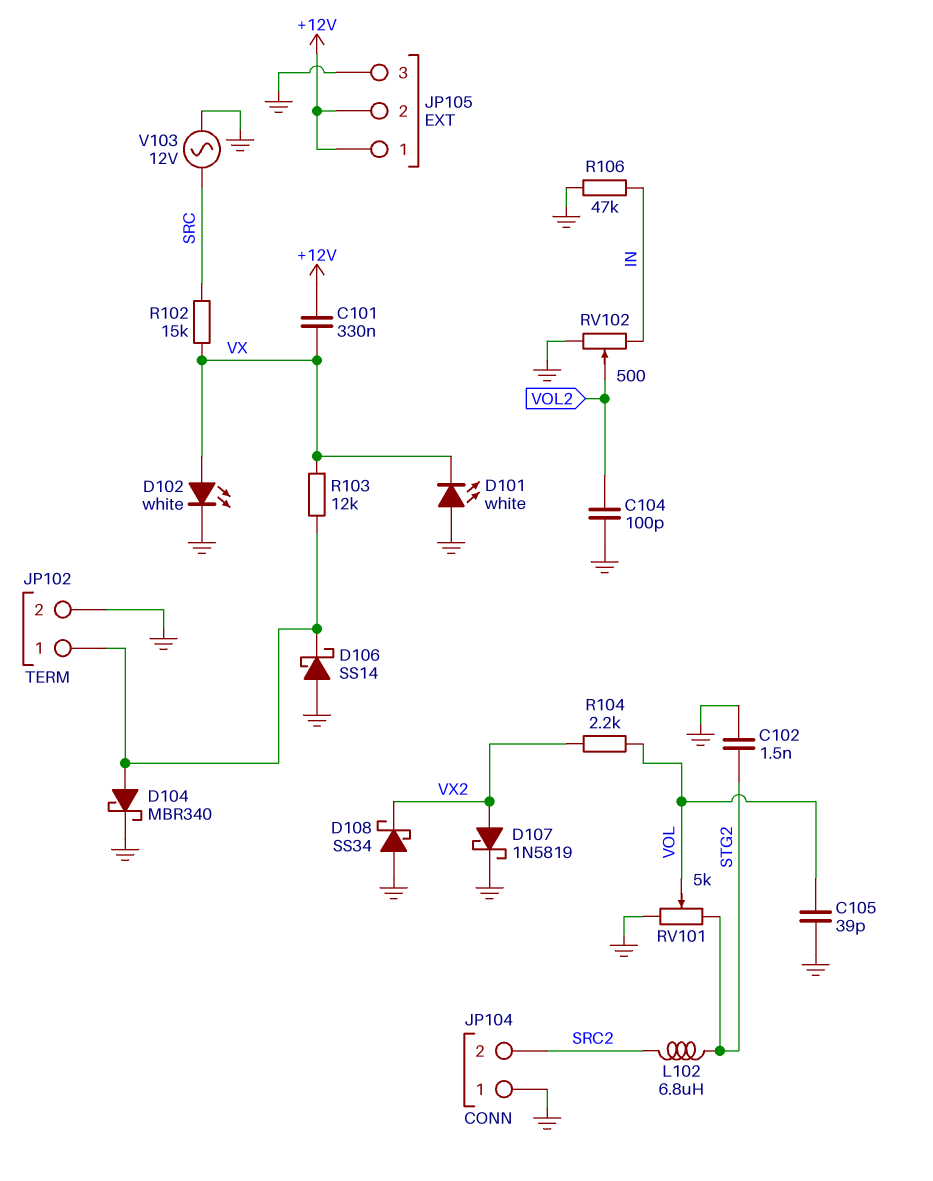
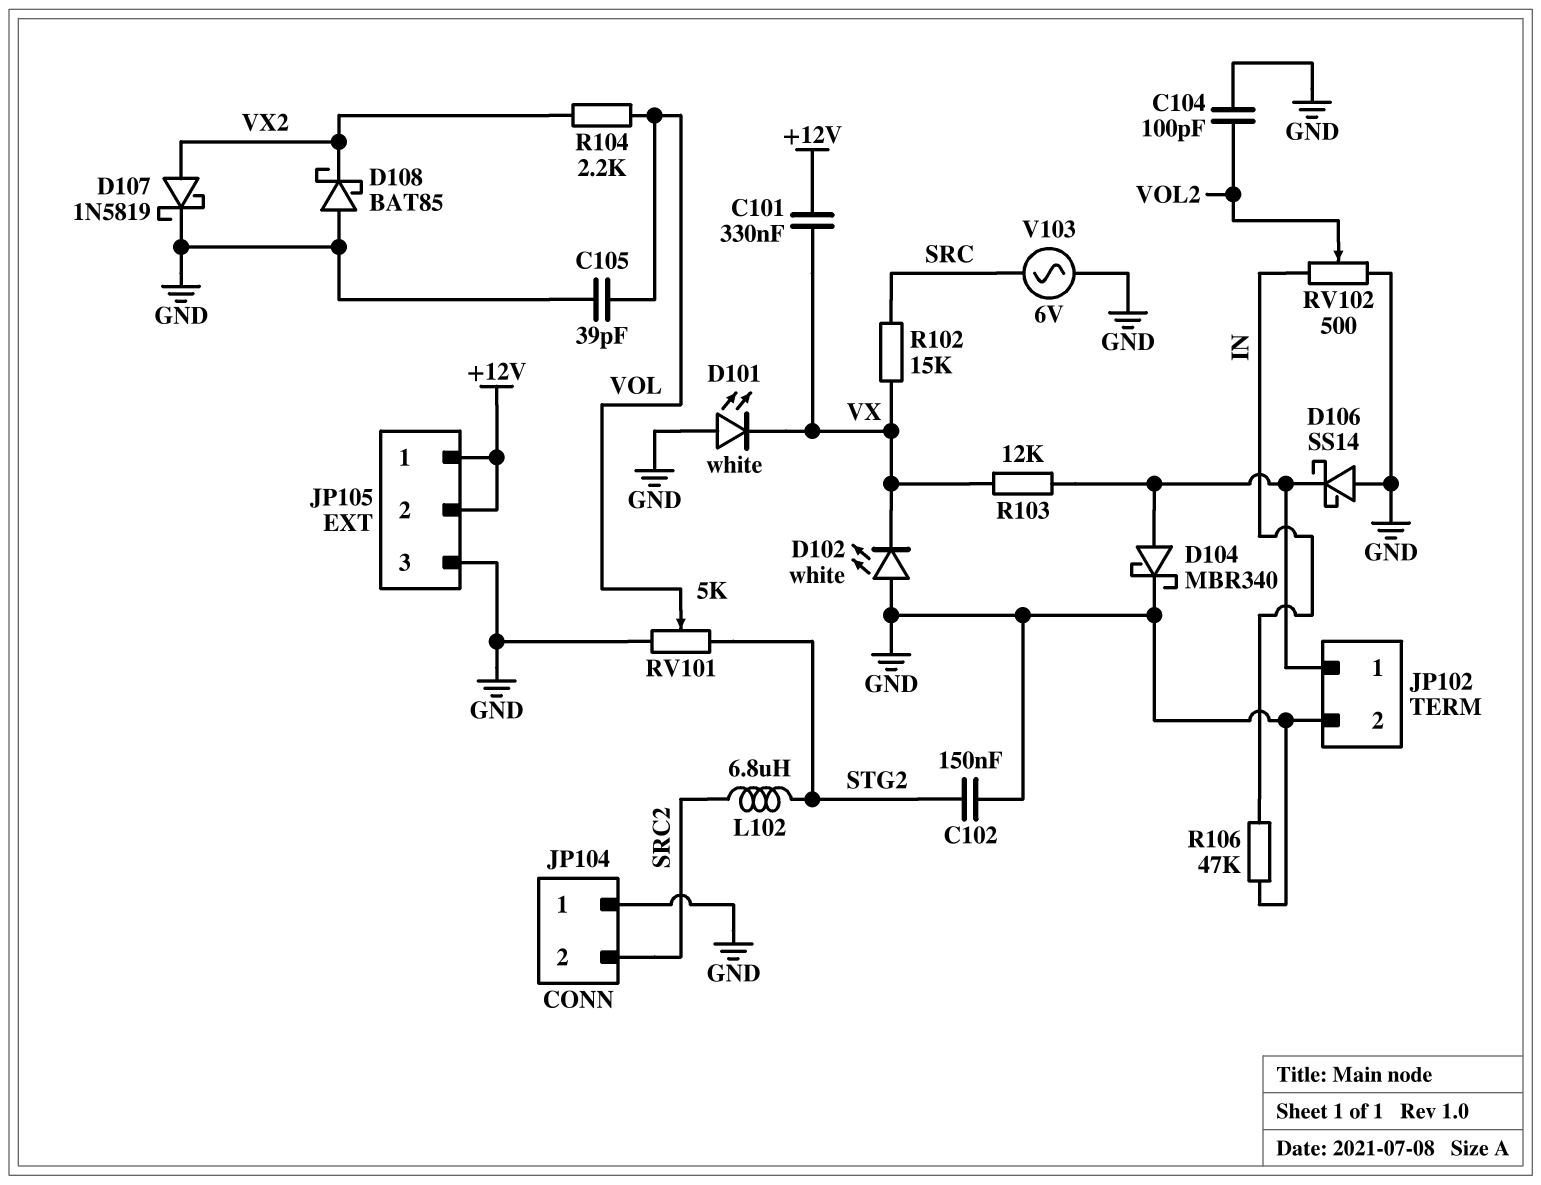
C102: 1.5nF (GND, STG2) -> 150nF (GND, STG2)
D102: LED white (A VX, K GND) -> LED white (A GND, K VX)
D108: schottky SS34 (A GND, K VX2) -> schottky BAT85 (A GND, K VX2)
V103: AC 12V (GND, SRC) -> AC 6V (GND, SRC)

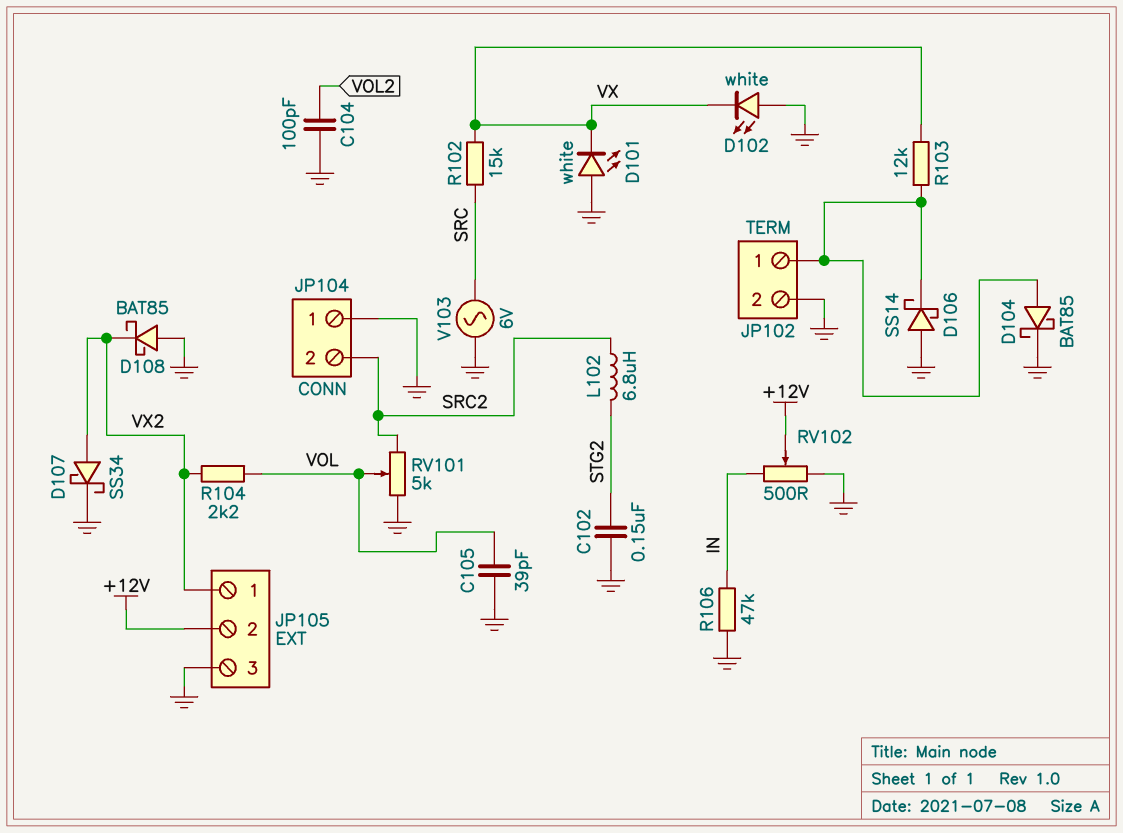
C101: 330nF (+12V, VX) -> none
D104: schottky MBR340 (A JP102/1, K GND) -> schottky BAT85 (A JP102/1, K GND)
D107: schottky 1N5819 (A VX2, K GND) -> schottky SS34 (A VX2, K GND)
JP105 pin 1: +12V -> VX2
RV101: 5k (GND, STG2, wiper VOL) -> 5k (GND, SRC2, wiper VOL)
RV102: 500 (GND, IN, wiper VOL2) -> 500 (GND, IN, wiper +12V)

